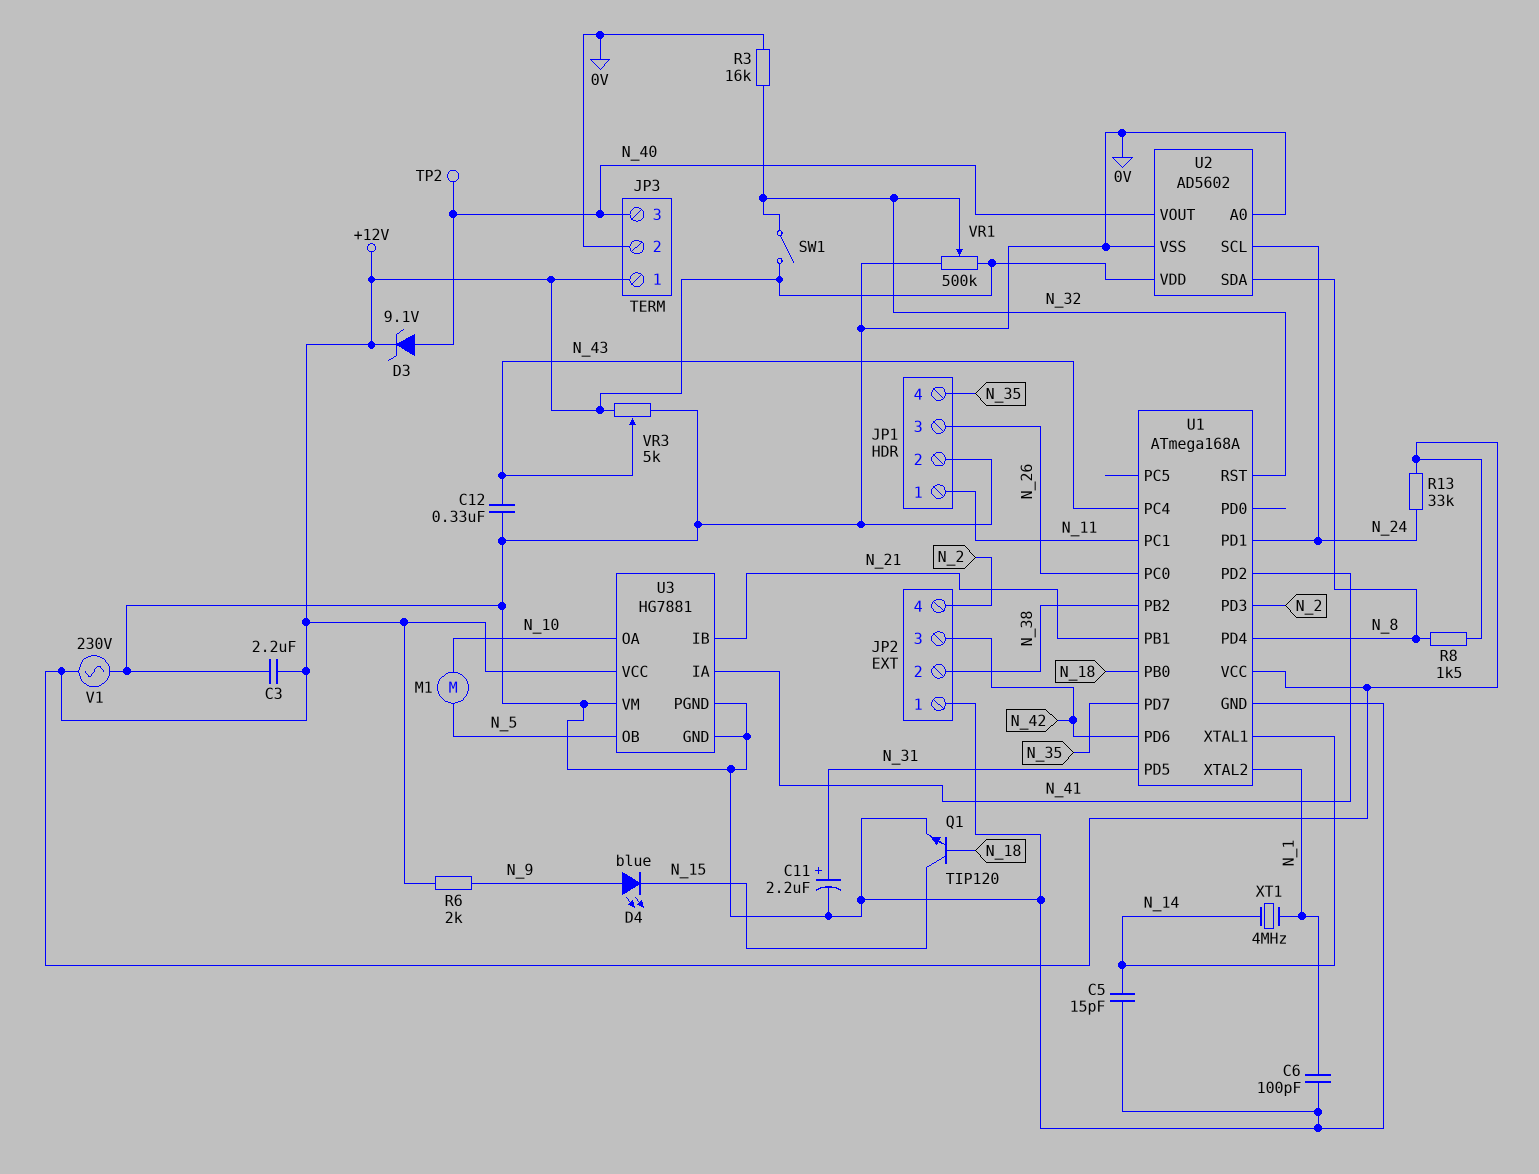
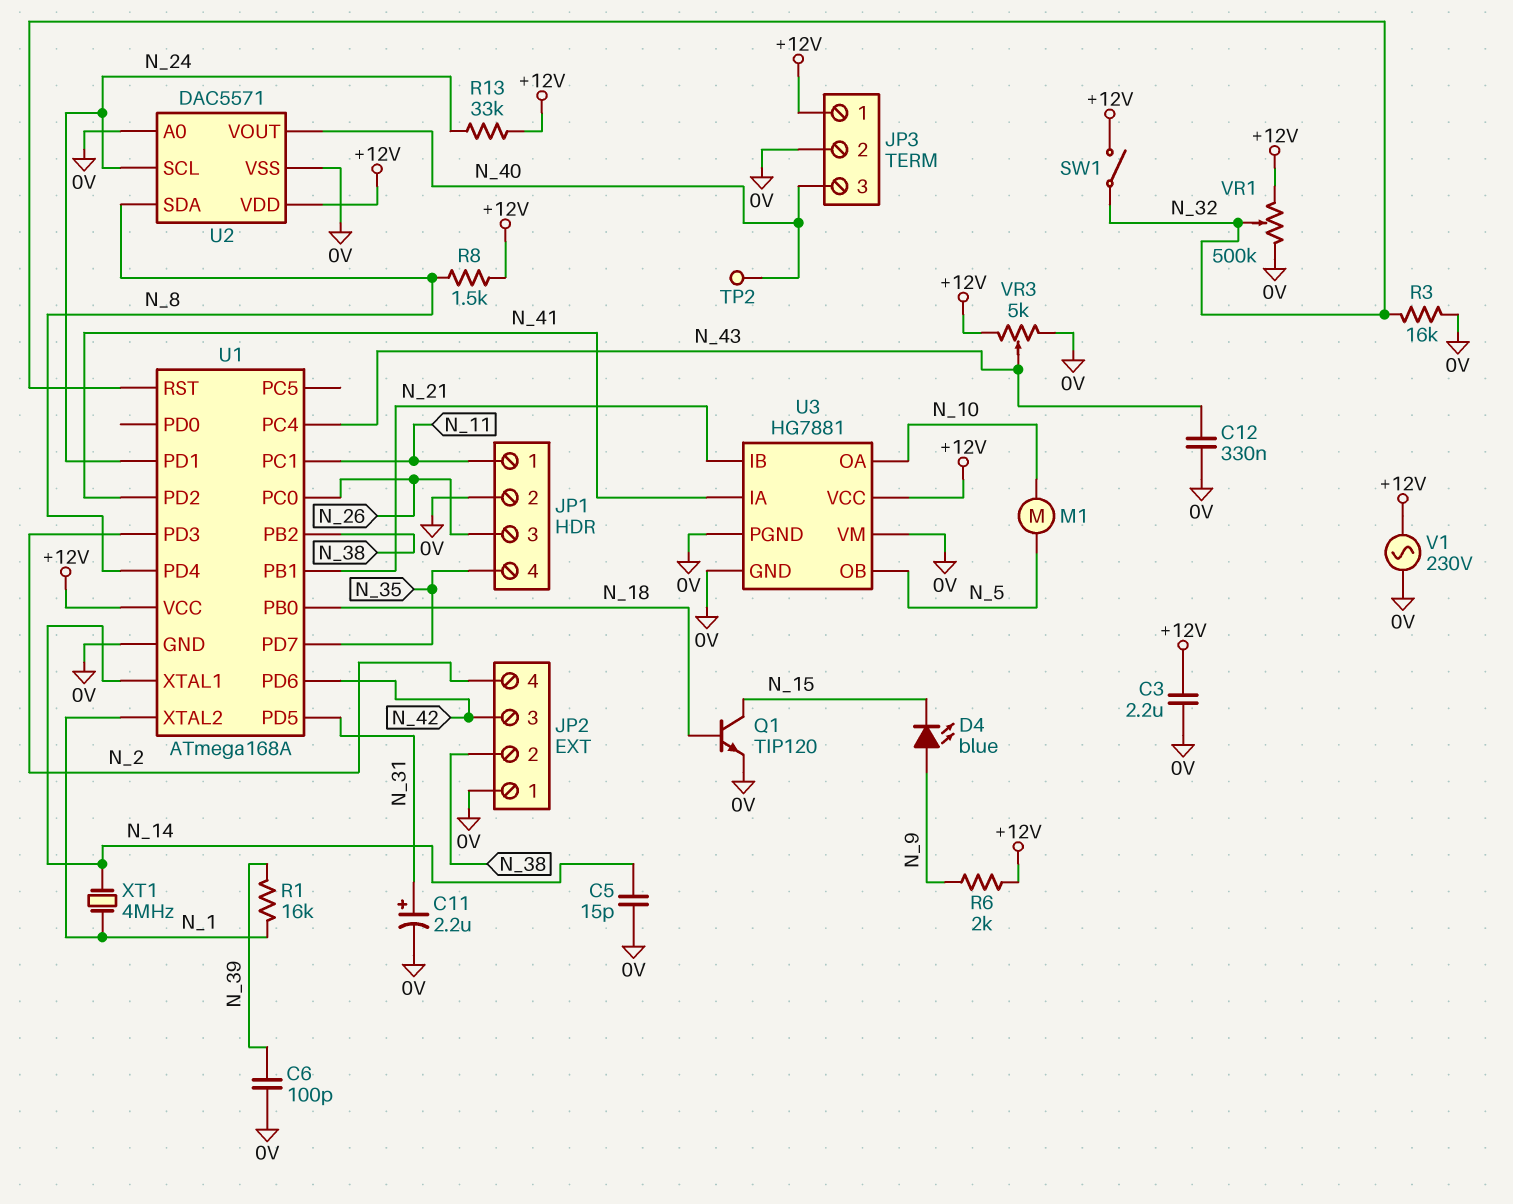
C6: 100pF (0V, N_1) -> 100pF (0V, N_39)
D3: zener 9.1V (A N_40, K +12V) -> none
R1: none -> 16k (N_1, N_39)
U2: AD5602 -> DAC5571

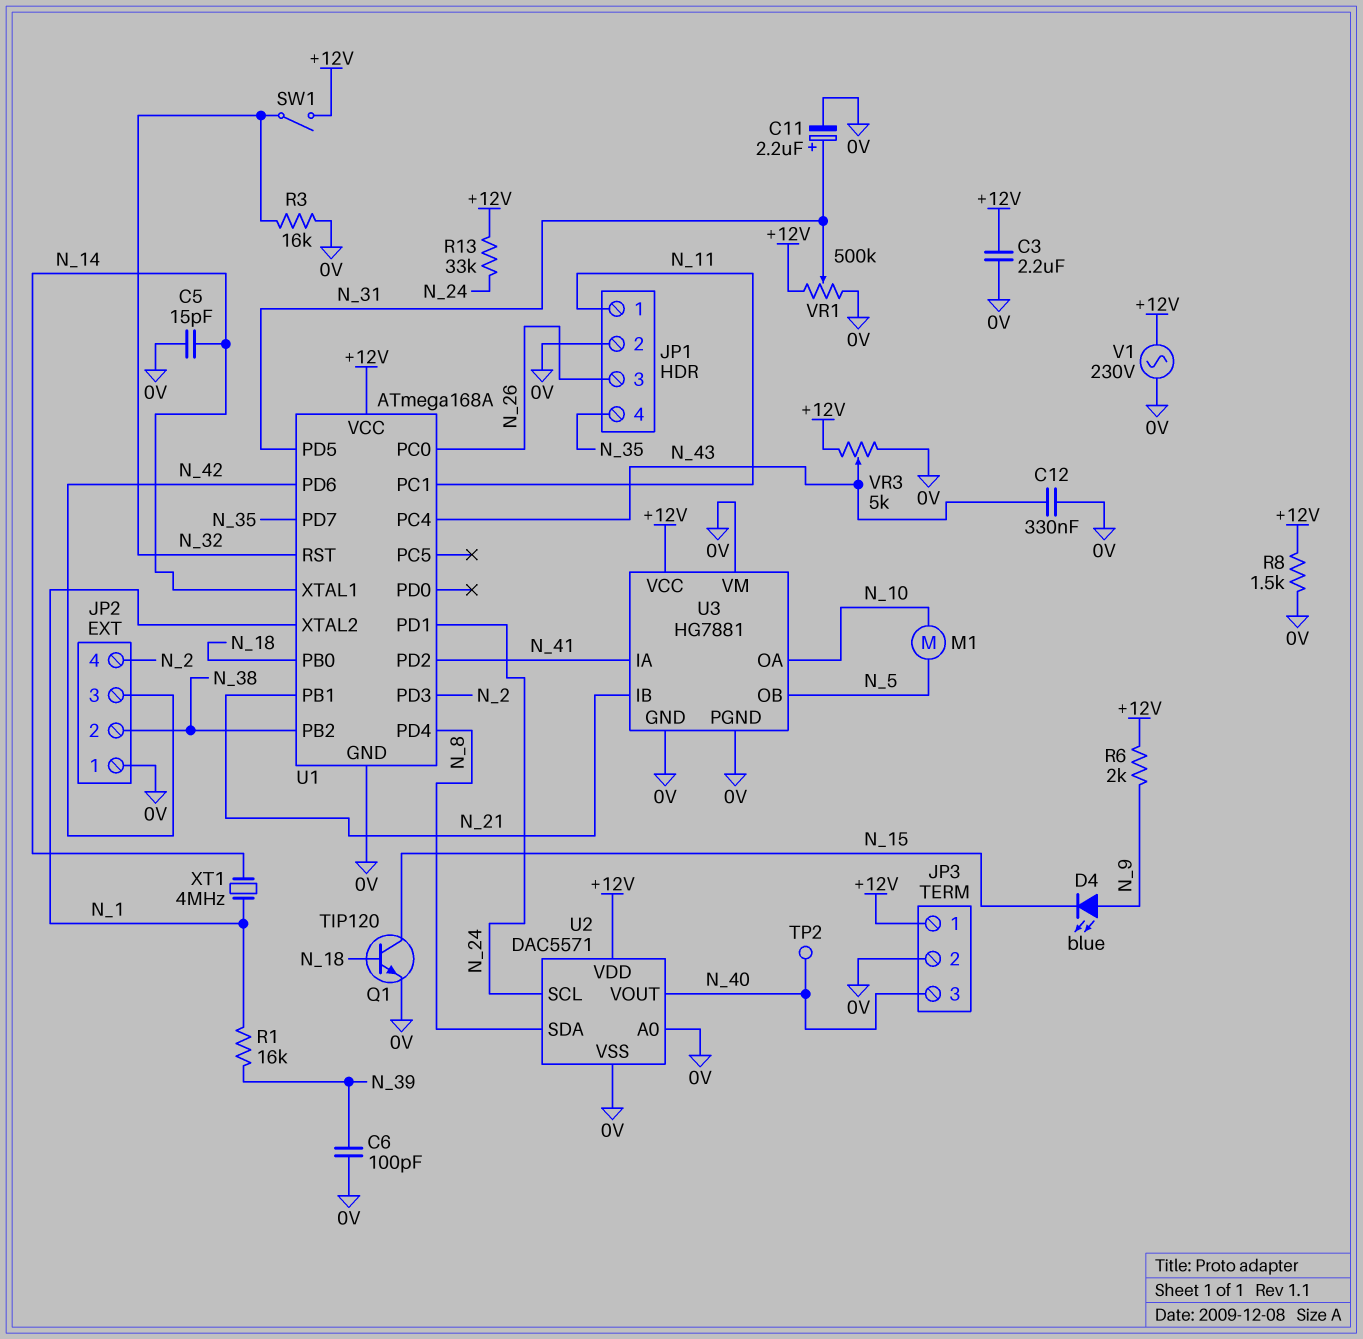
R8: 1.5k (+12V, N_8) -> 1.5k (+12V, 0V)
VR1: 500k (+12V, 0V, wiper N_32) -> 500k (+12V, 0V, wiper N_31)

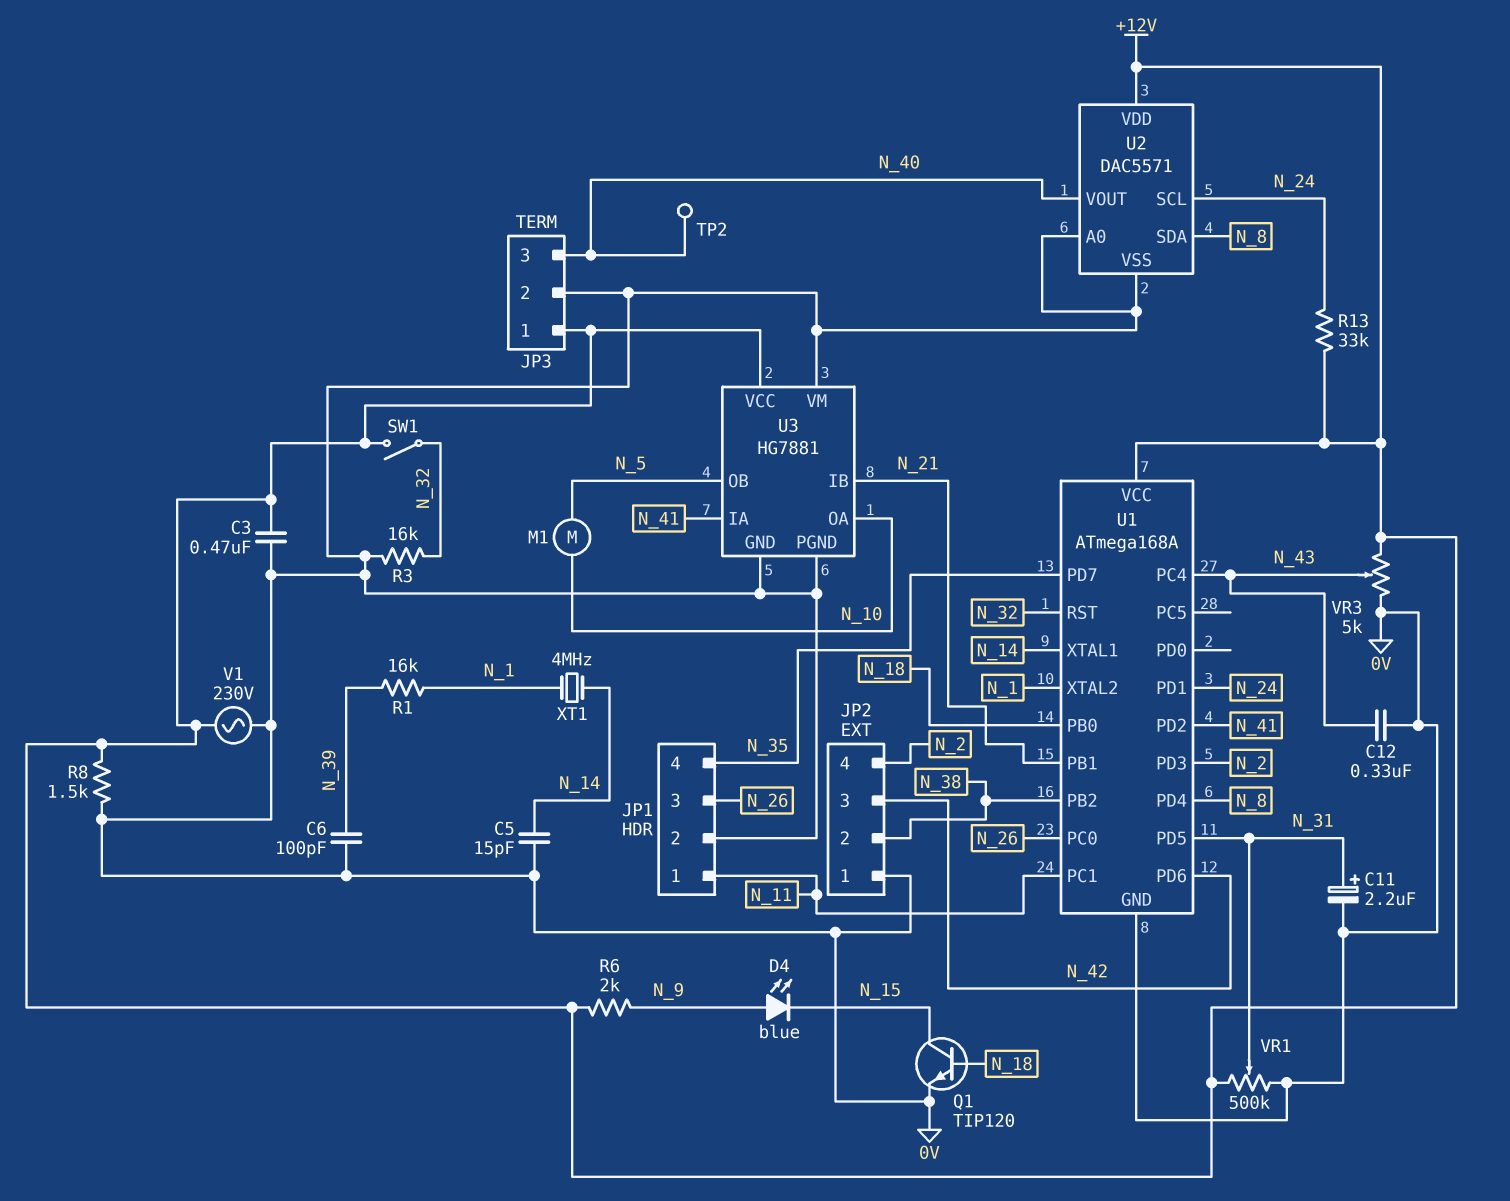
C3: 2.2uF (+12V, 0V) -> 470nF (+12V, 0V)

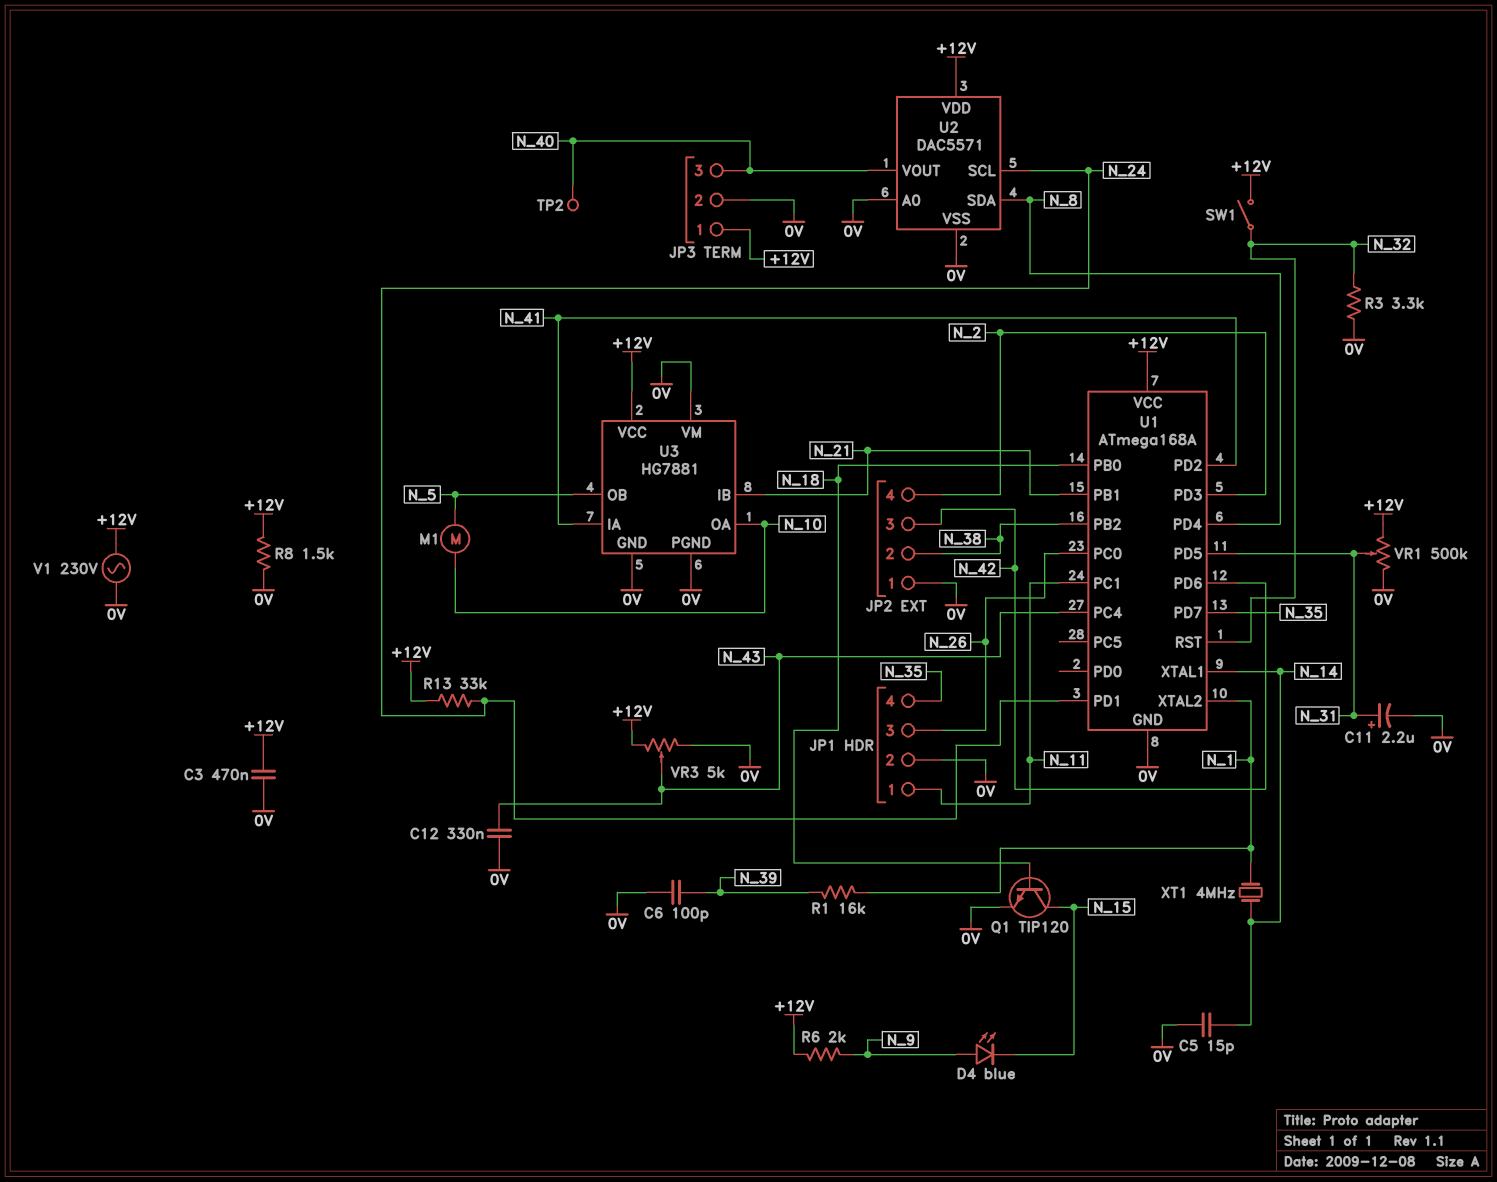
R3: 16k (0V, N_32) -> 3.3k (0V, N_32)

